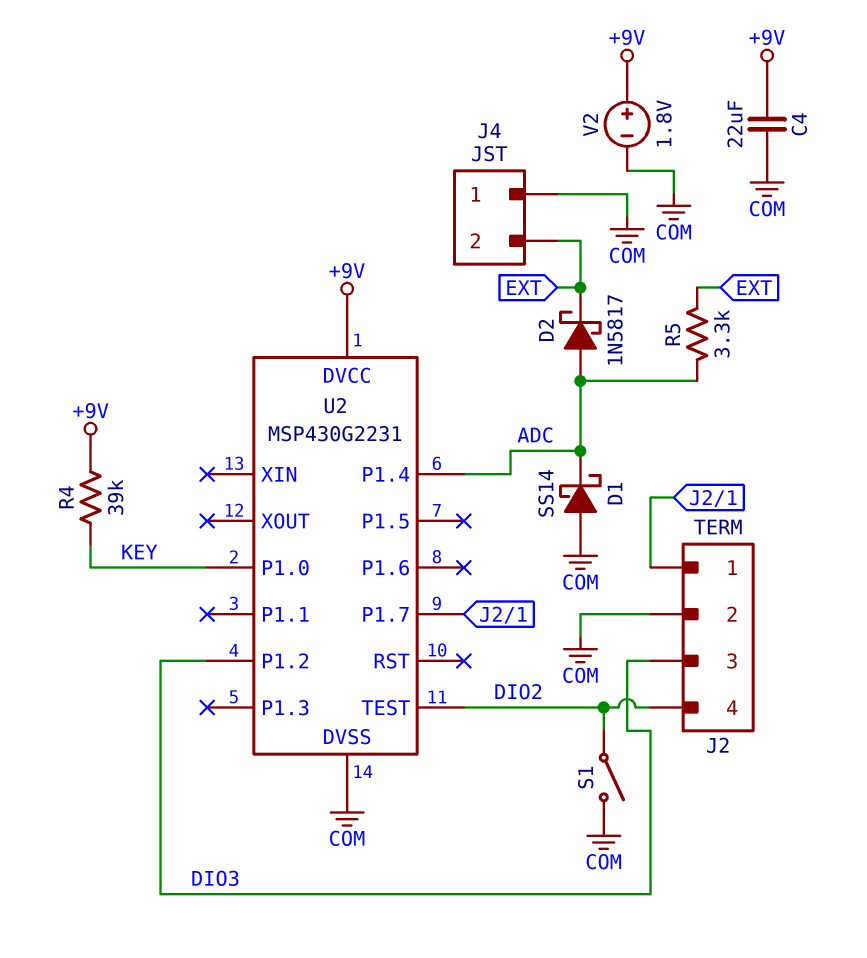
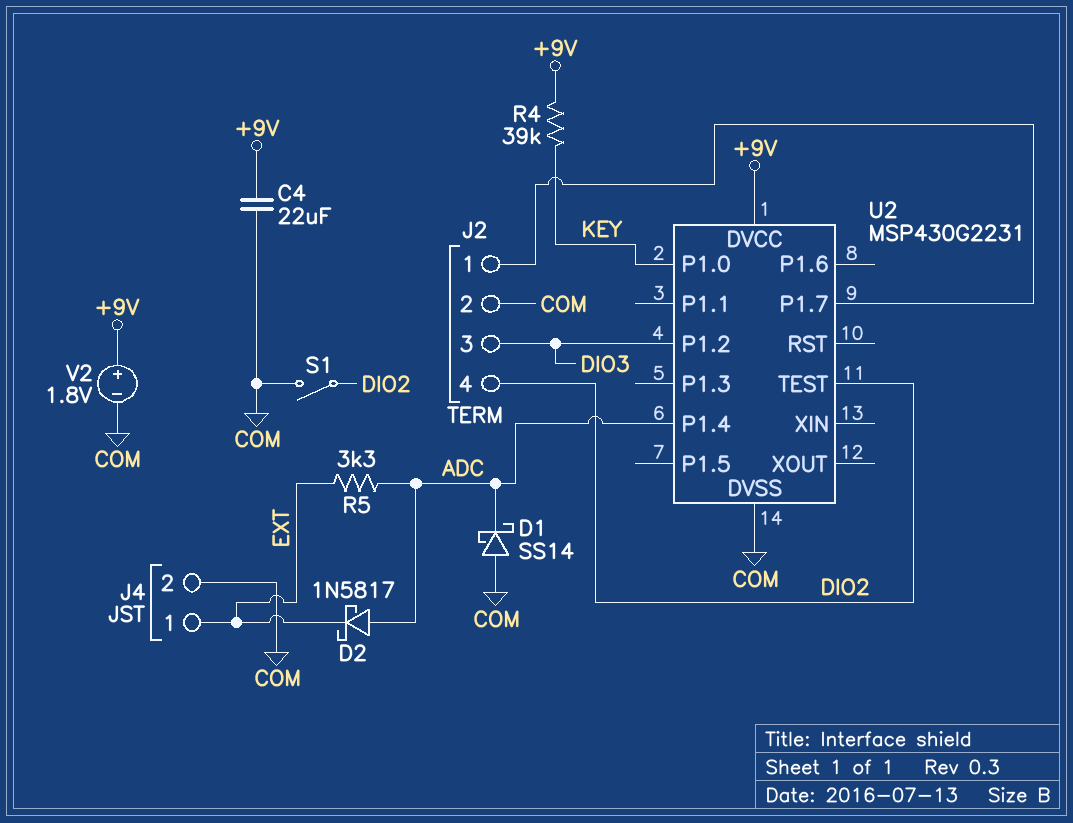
J4 pin 1: COM -> EXT
J4 pin 2: EXT -> COM

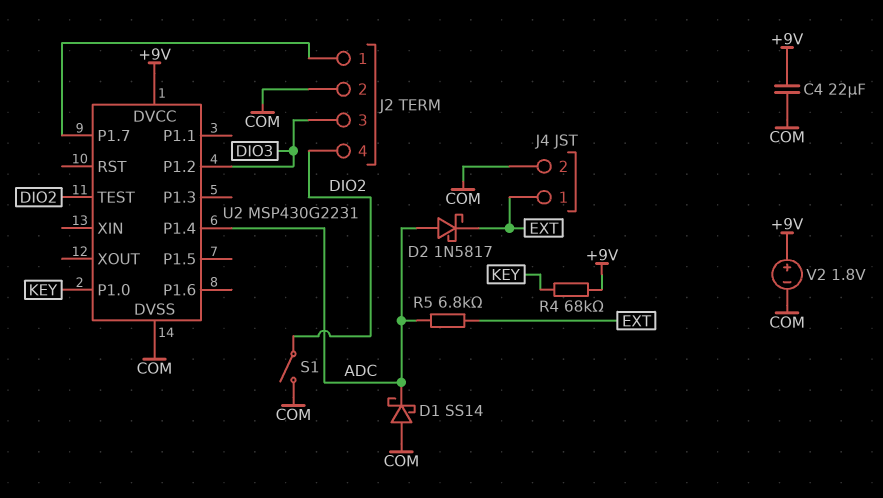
R4: 39k (+9V, KEY) -> 68k (+9V, KEY)
R5: 3.3k (ADC, EXT) -> 6.8k (ADC, EXT)

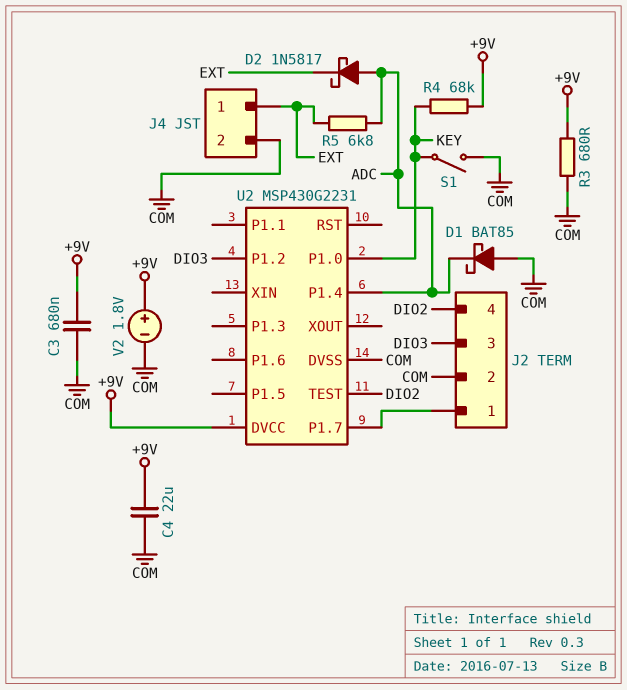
C3: none -> 680nF (+9V, COM)
D1: schottky SS14 (A COM, K ADC) -> schottky BAT85 (A COM, K ADC)
R3: none -> 680 (+9V, COM)
S1: switch (COM, DIO2) -> switch (COM, KEY)

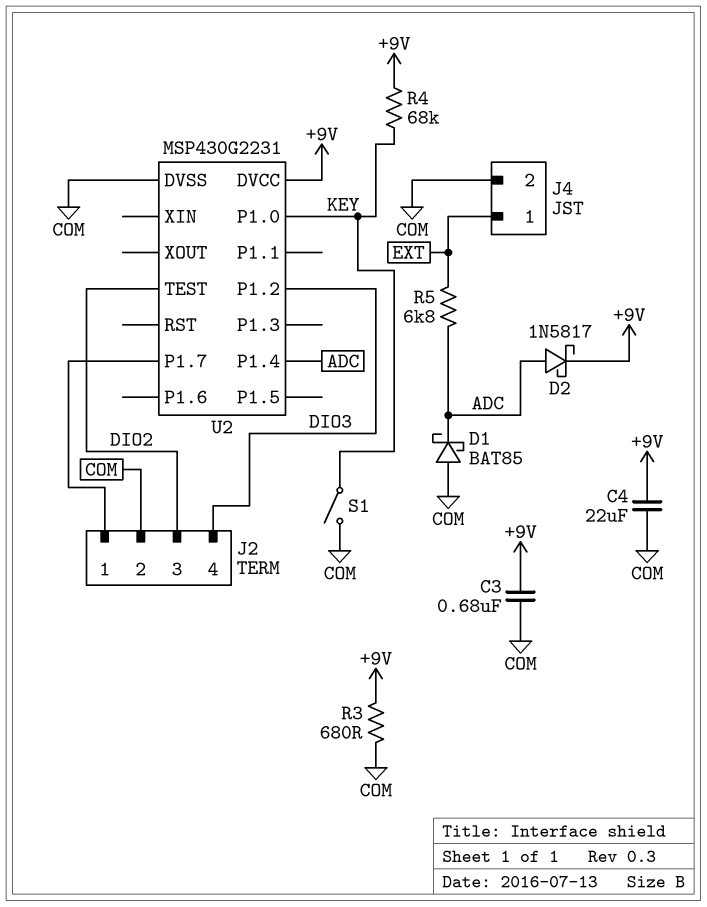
D2: schottky 1N5817 (A ADC, K EXT) -> schottky 1N5817 (A ADC, K +9V)
J2 pin 3: DIO3 -> DIO2
J2 pin 4: DIO2 -> DIO3
V2: 1.8V (plus +9V, minus COM) -> none

